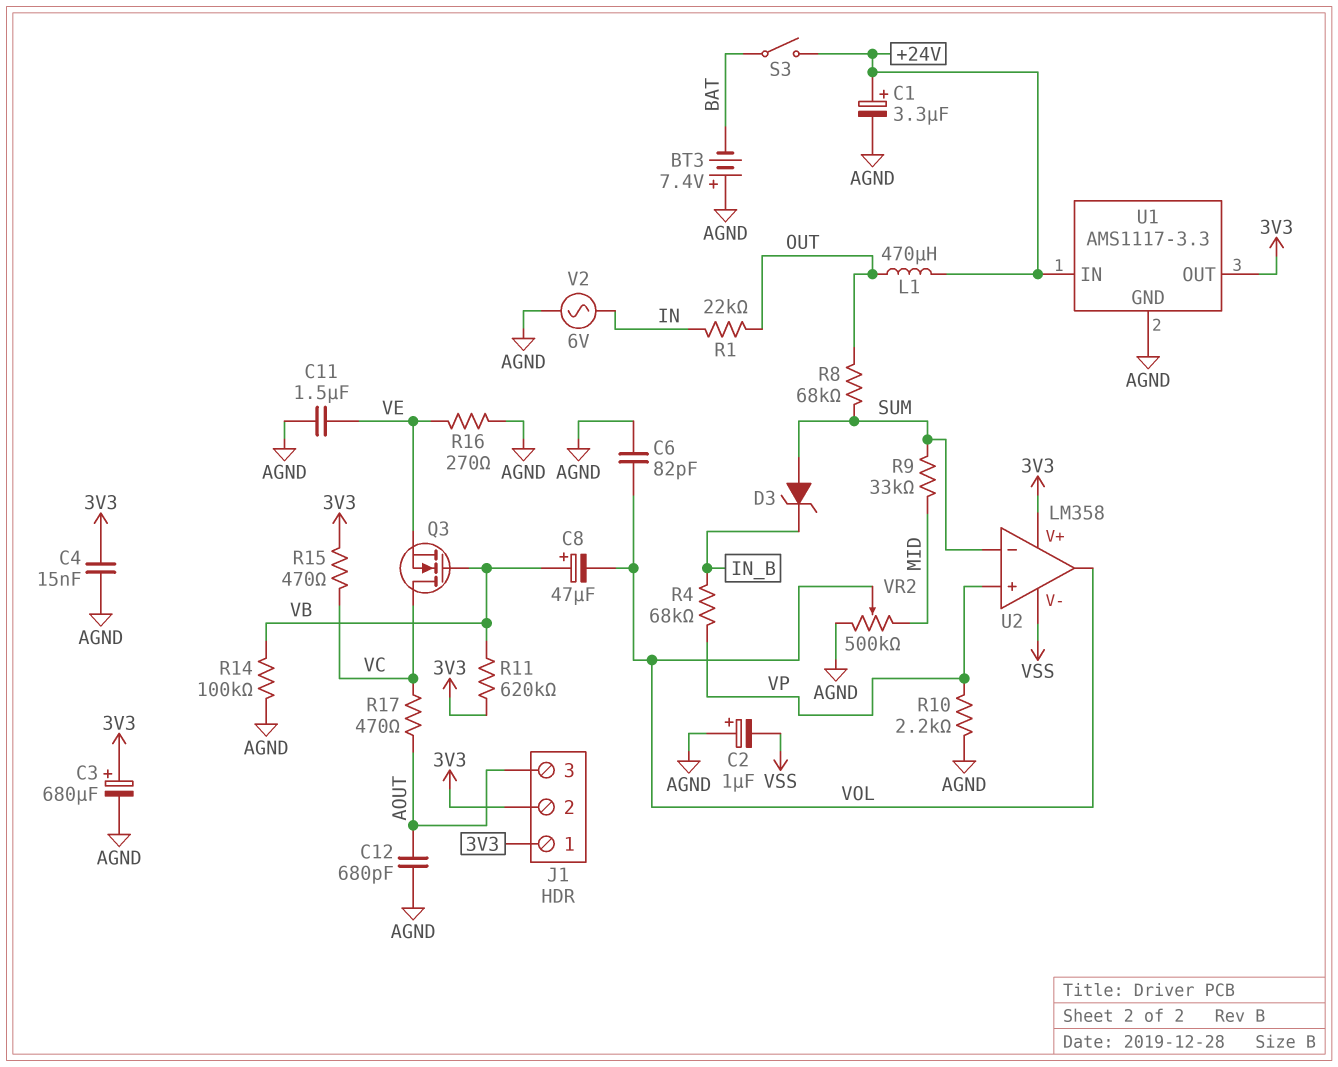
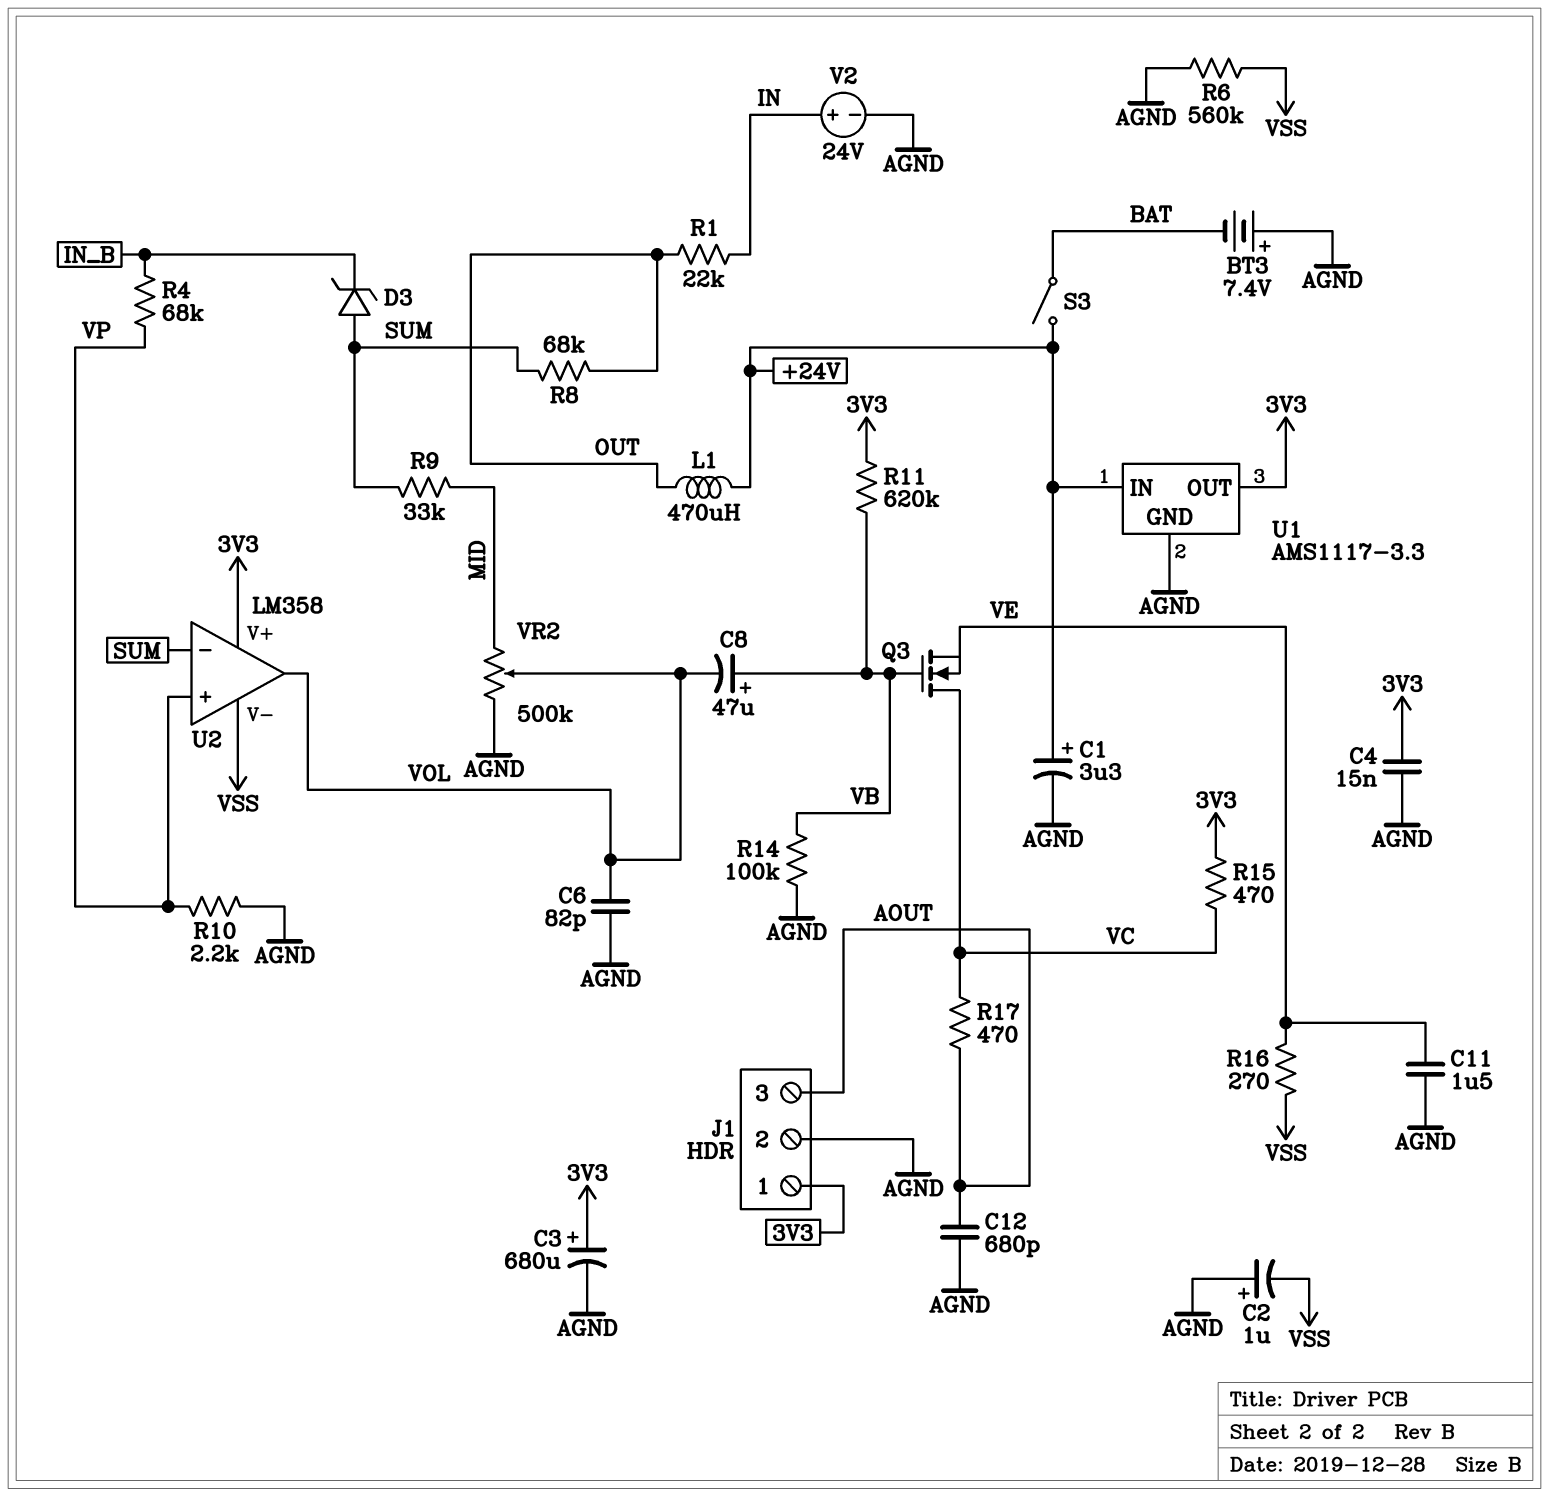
J1 pin 2: 3V3 -> AGND
R6: none -> 560k (AGND, VSS)
R16: 270 (AGND, VE) -> 270 (VE, VSS)
V2: AC 6V (AGND, IN) -> 24V (plus IN, minus AGND)

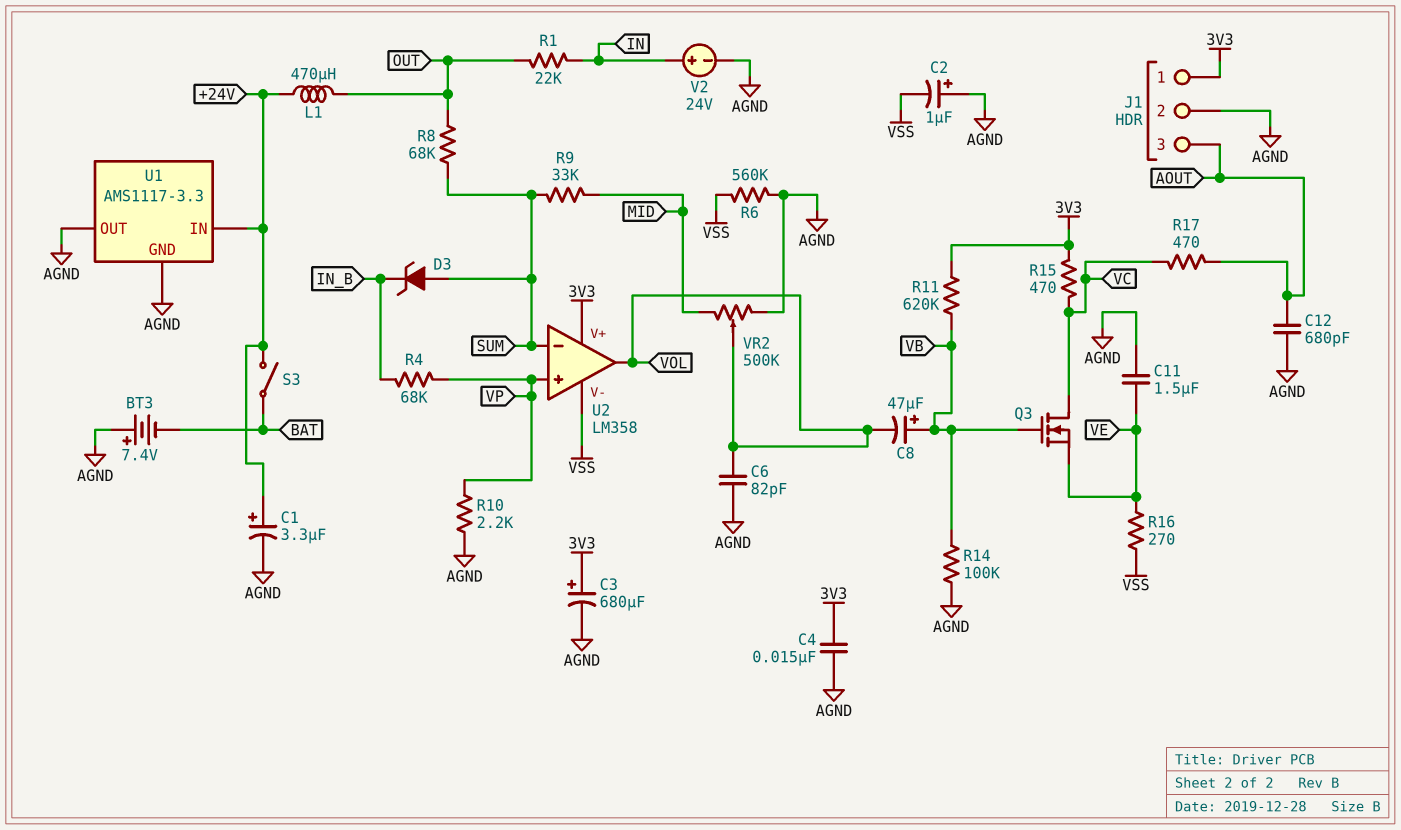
U1 pin OUT: 3V3 -> AGND

